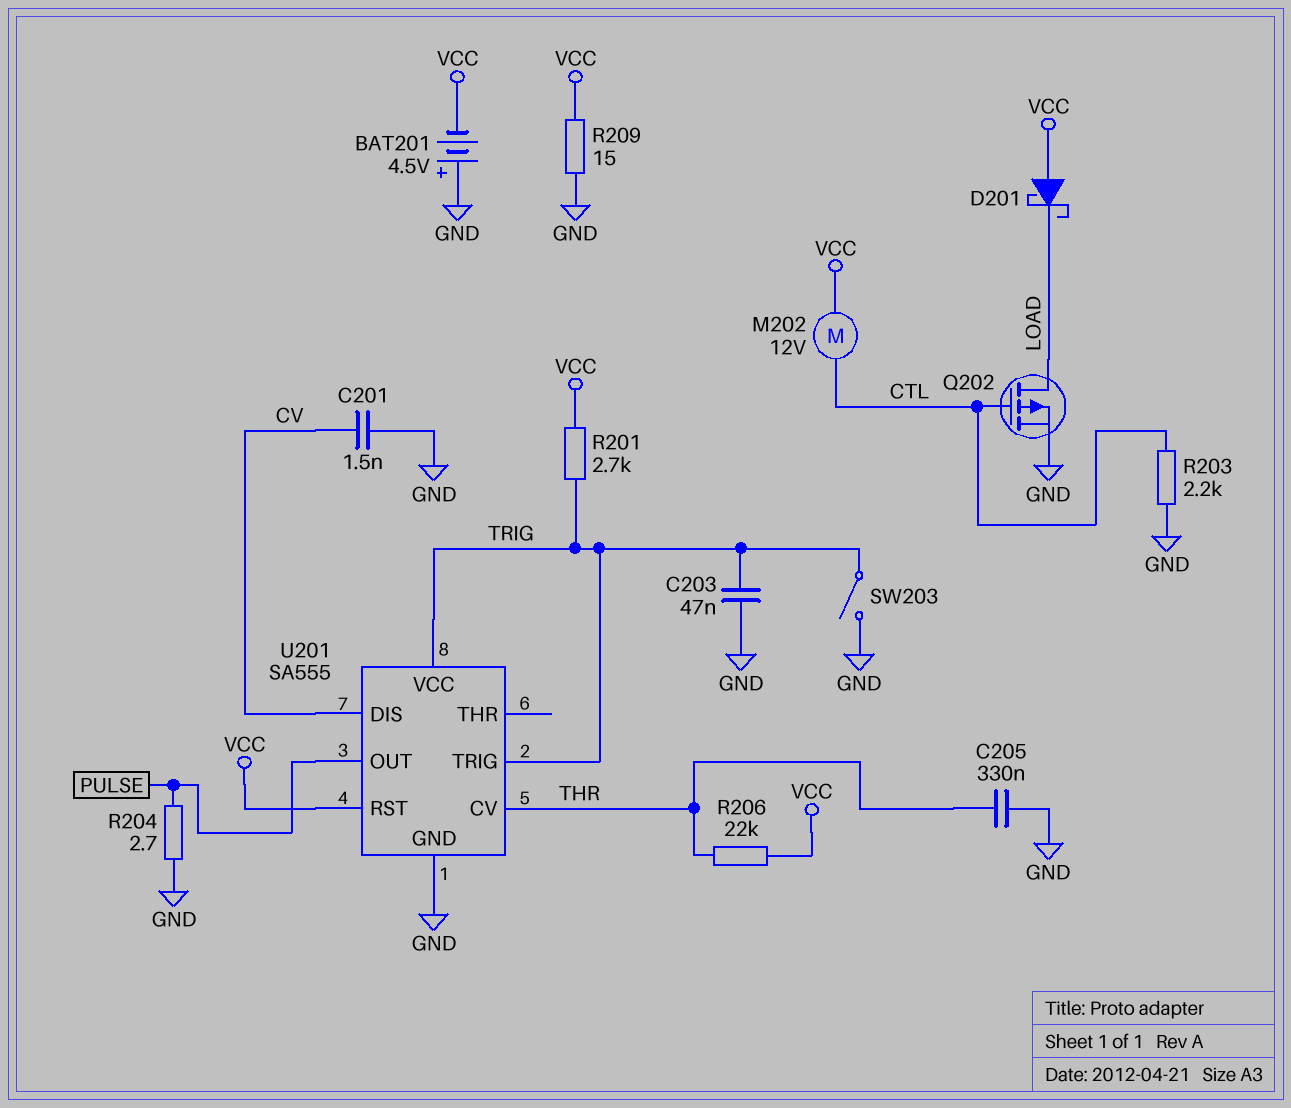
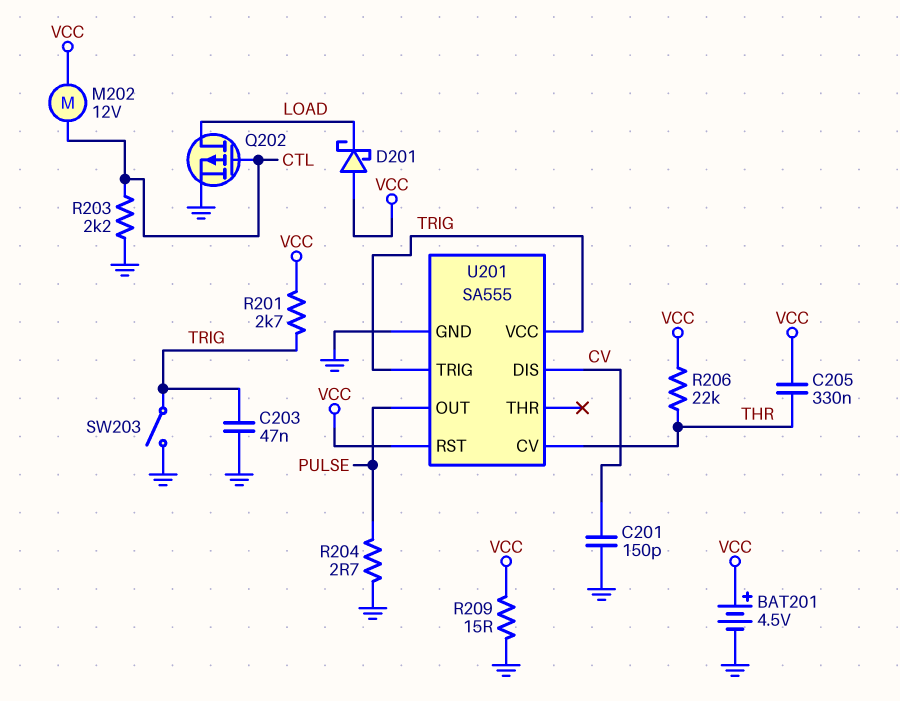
BAT201: 4.5V (plus GND, minus VCC) -> 4.5V (plus VCC, minus GND)
C201: 1.5nF (CV, GND) -> 150pF (CV, GND)
C205: 330nF (GND, THR) -> 330nF (THR, VCC)

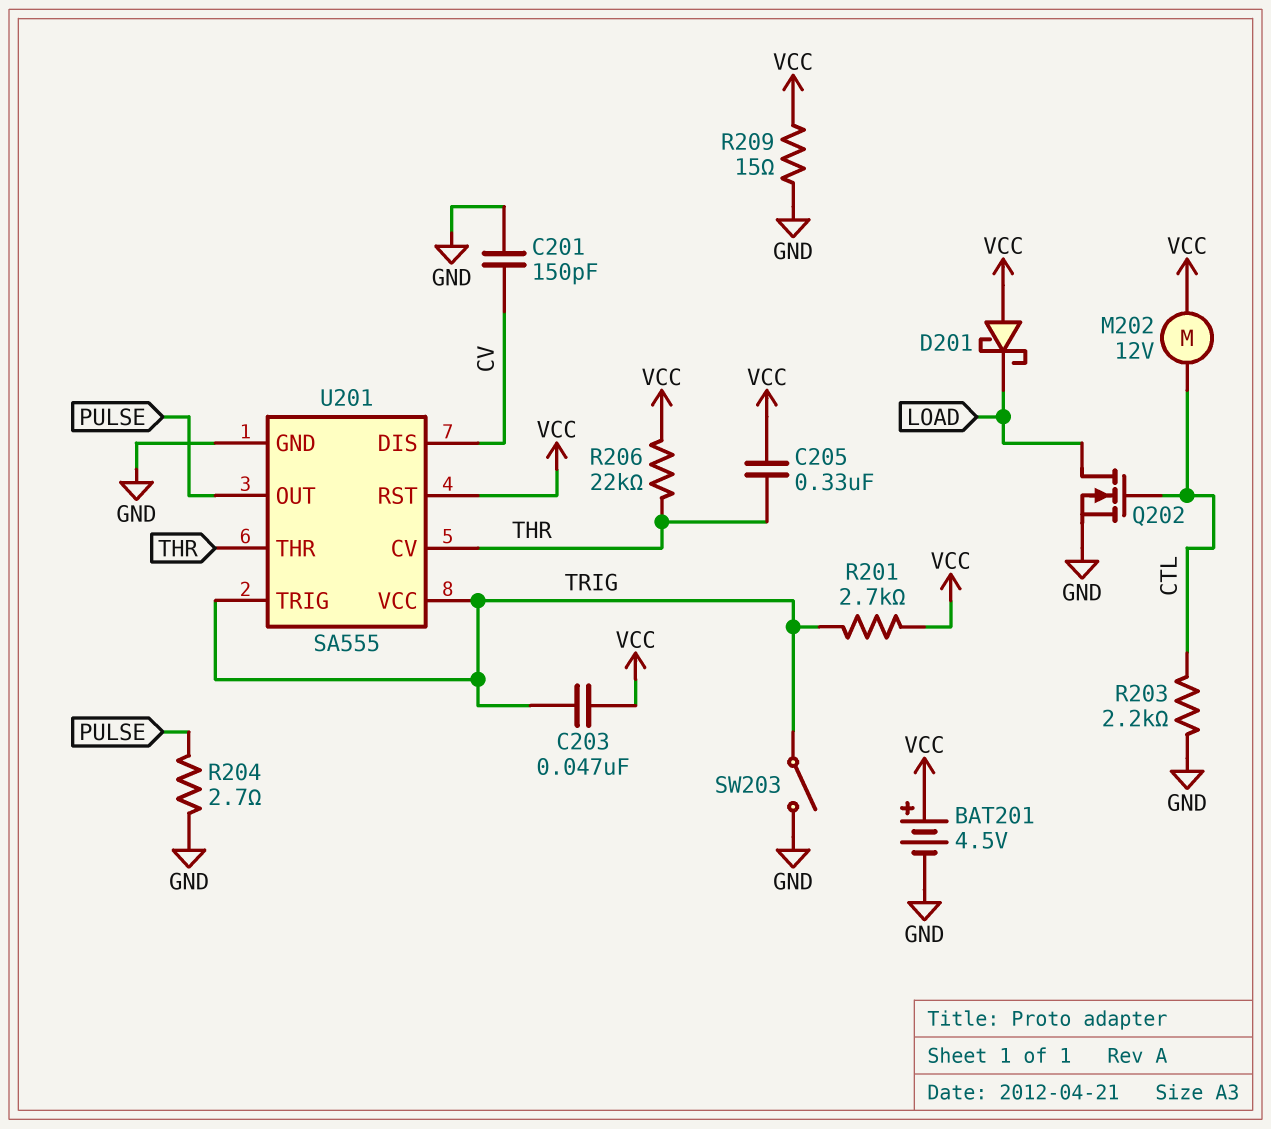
C203: 47nF (GND, TRIG) -> 47nF (TRIG, VCC)
Q202: PMOS (G CTL, D LOAD, S GND) -> NMOS (G CTL, D LOAD, S GND)
U201 pin THR: none -> THR

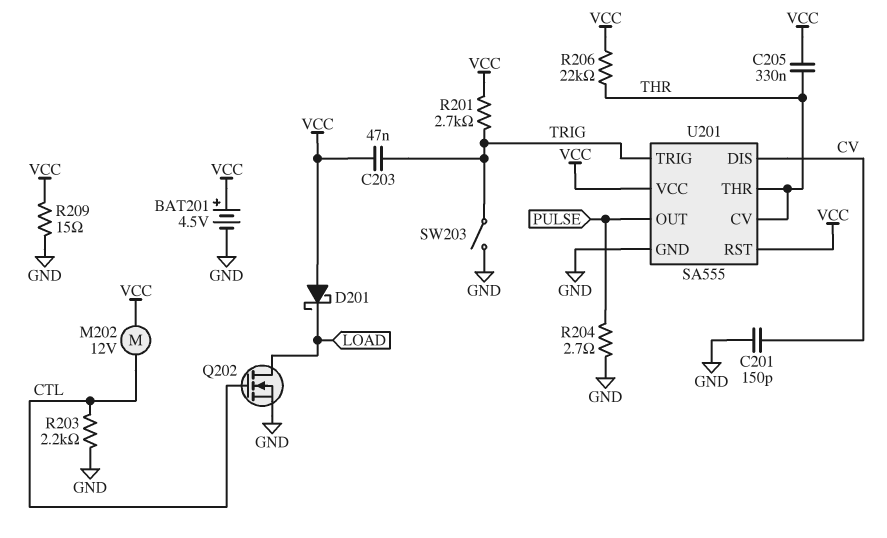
U201 pin VCC: TRIG -> VCC

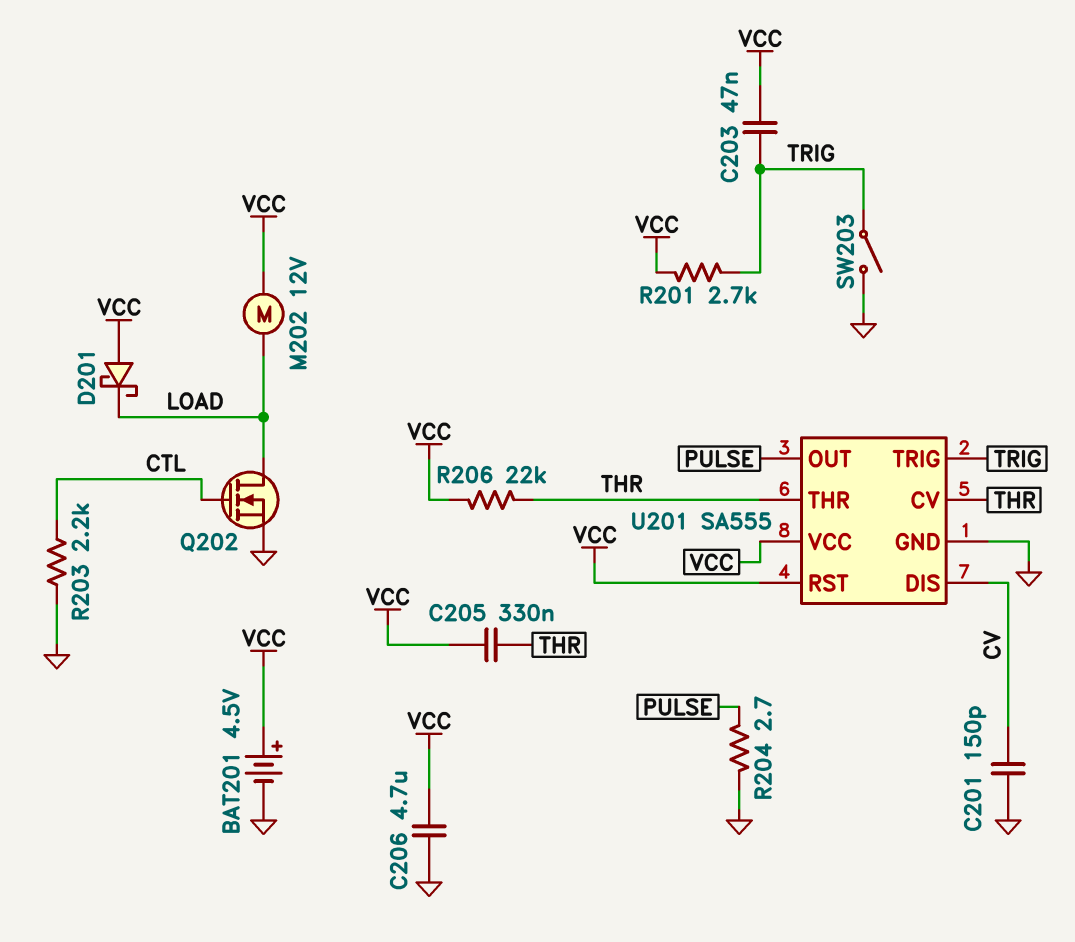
C206: none -> 4.7uF (GND, VCC)
M202: motor 12V (CTL, VCC) -> motor 12V (LOAD, VCC)
R209: 15 (GND, VCC) -> none

